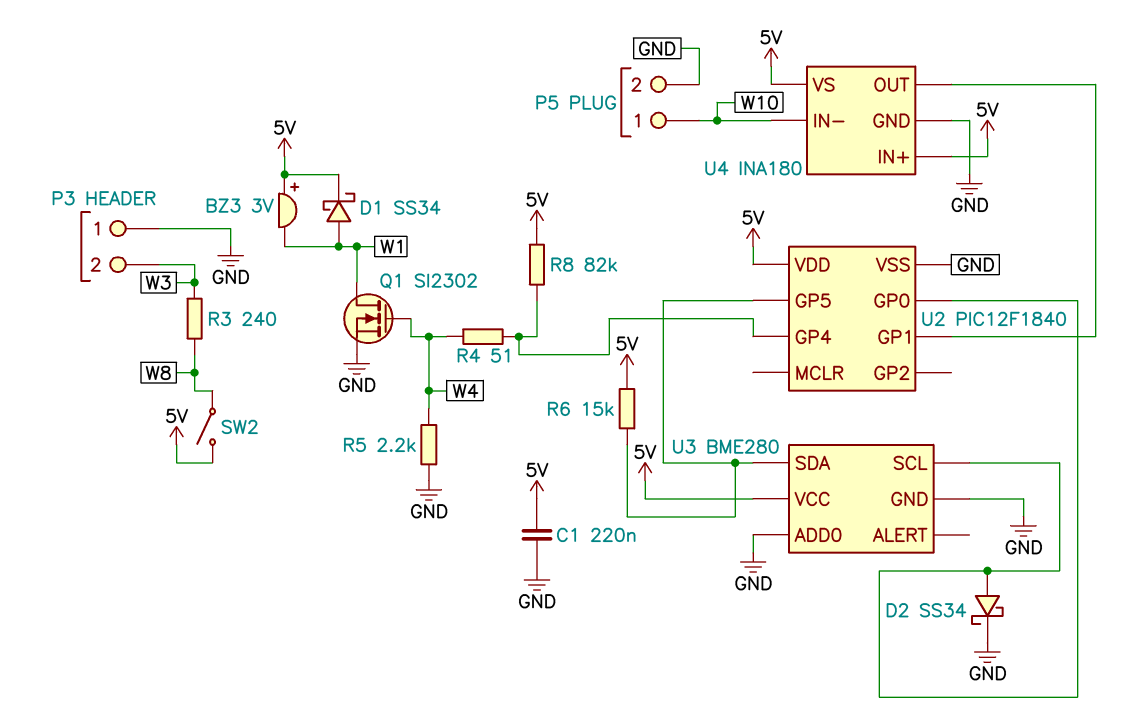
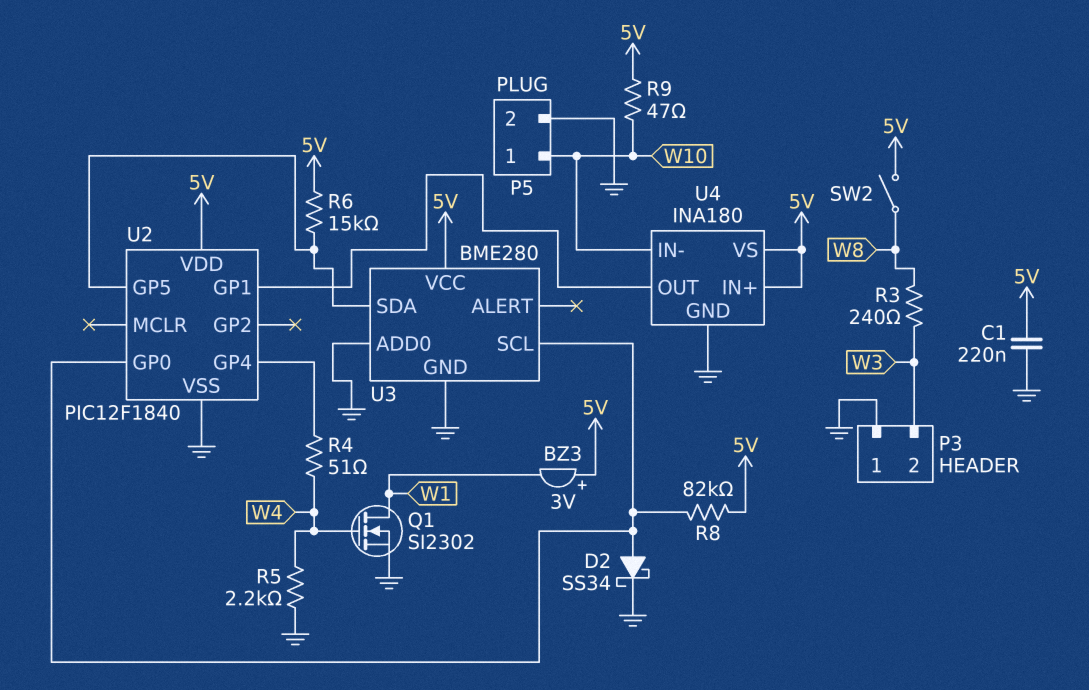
D1: schottky SS34 (A W1, K 5V) -> none
R8: 82k (5V, U2/GP4) -> 82k (5V, U2/GP0)
R9: none -> 47 (5V, W10)

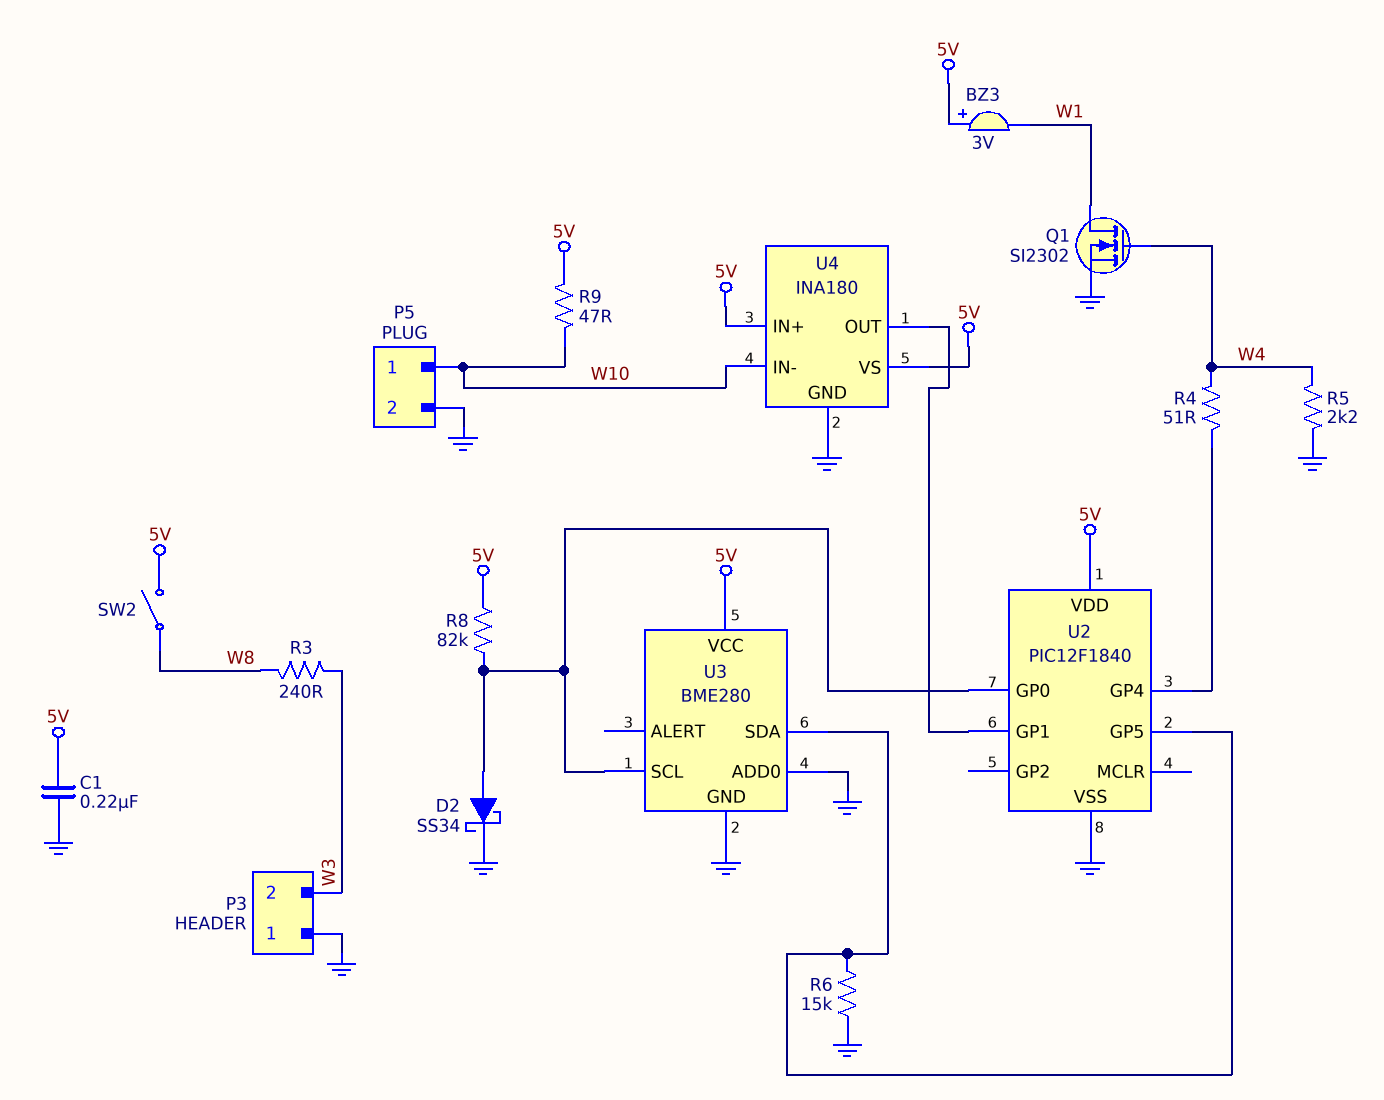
R6: 15k (5V, U2/GP5) -> 15k (GND, U2/GP5)

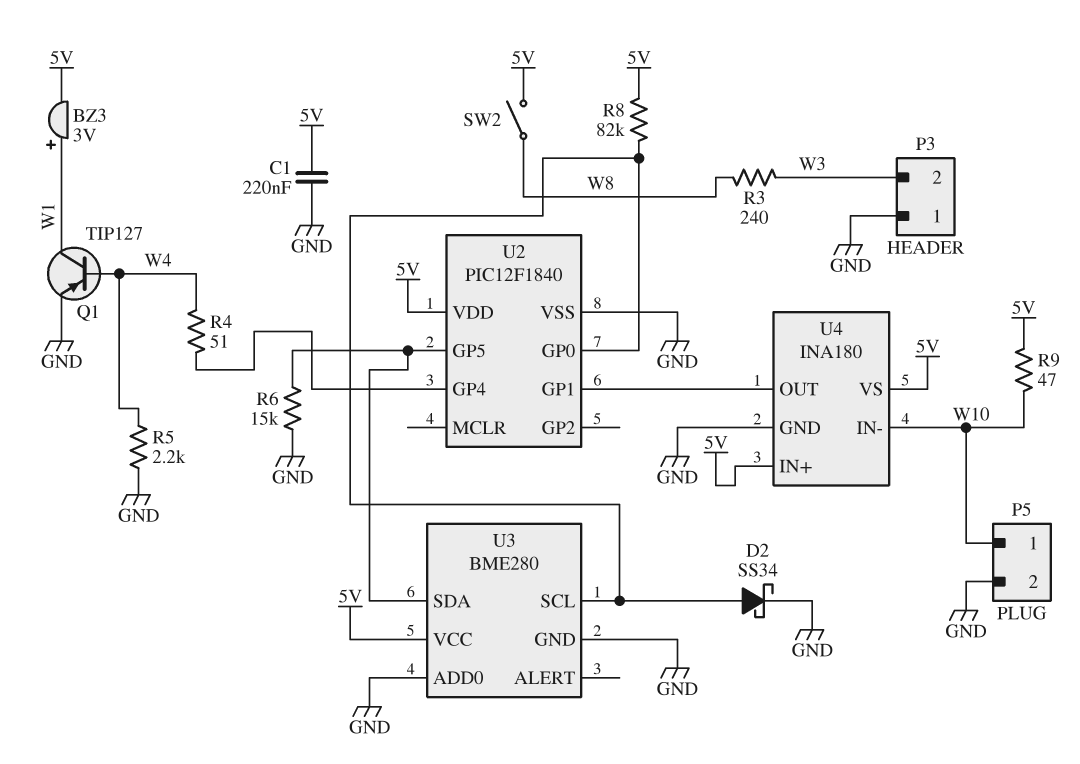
BZ3: buzzer 3V (plus 5V, minus W1) -> buzzer 3V (plus W1, minus 5V)
Q1: NMOS SI2302 (G W4, D W1, S GND) -> PNP TIP127 (B W4, C W1, E GND)

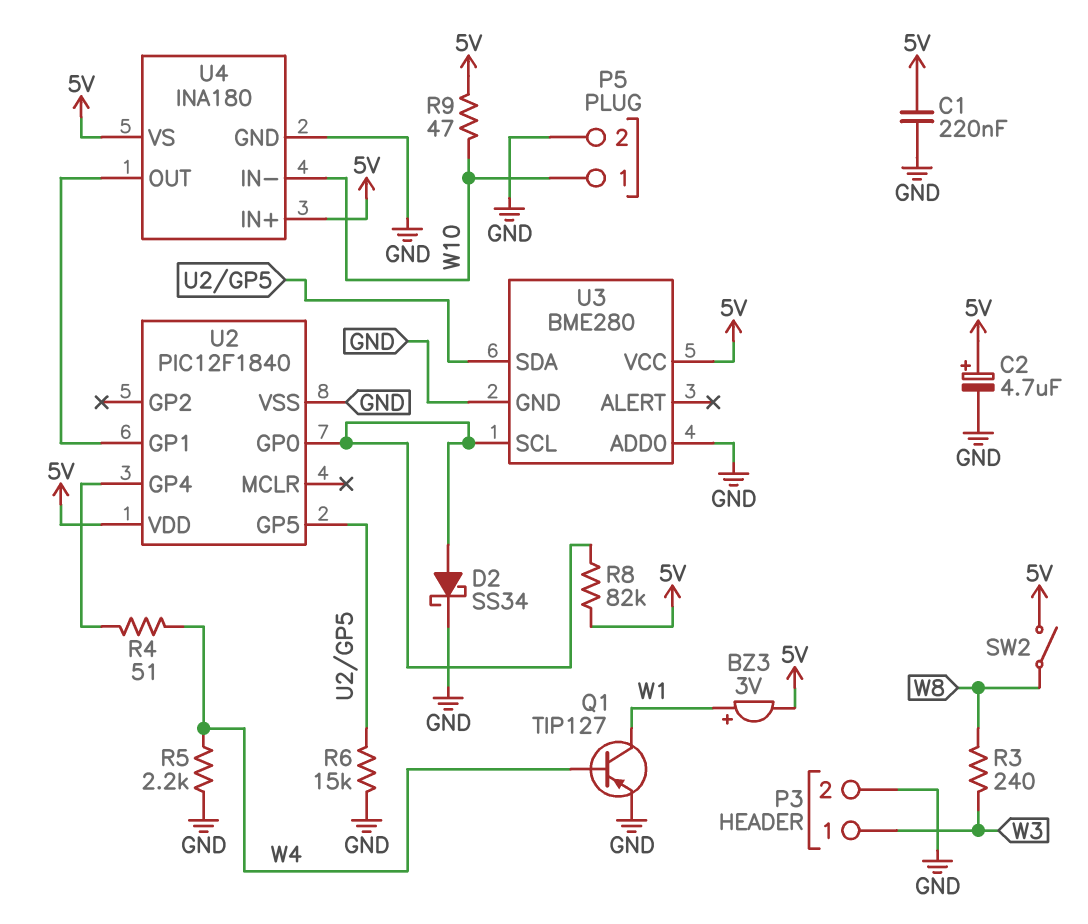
C2: none -> 4.7uF (plus 5V, minus GND)
P3 pin 1: GND -> W3
P3 pin 2: W3 -> GND

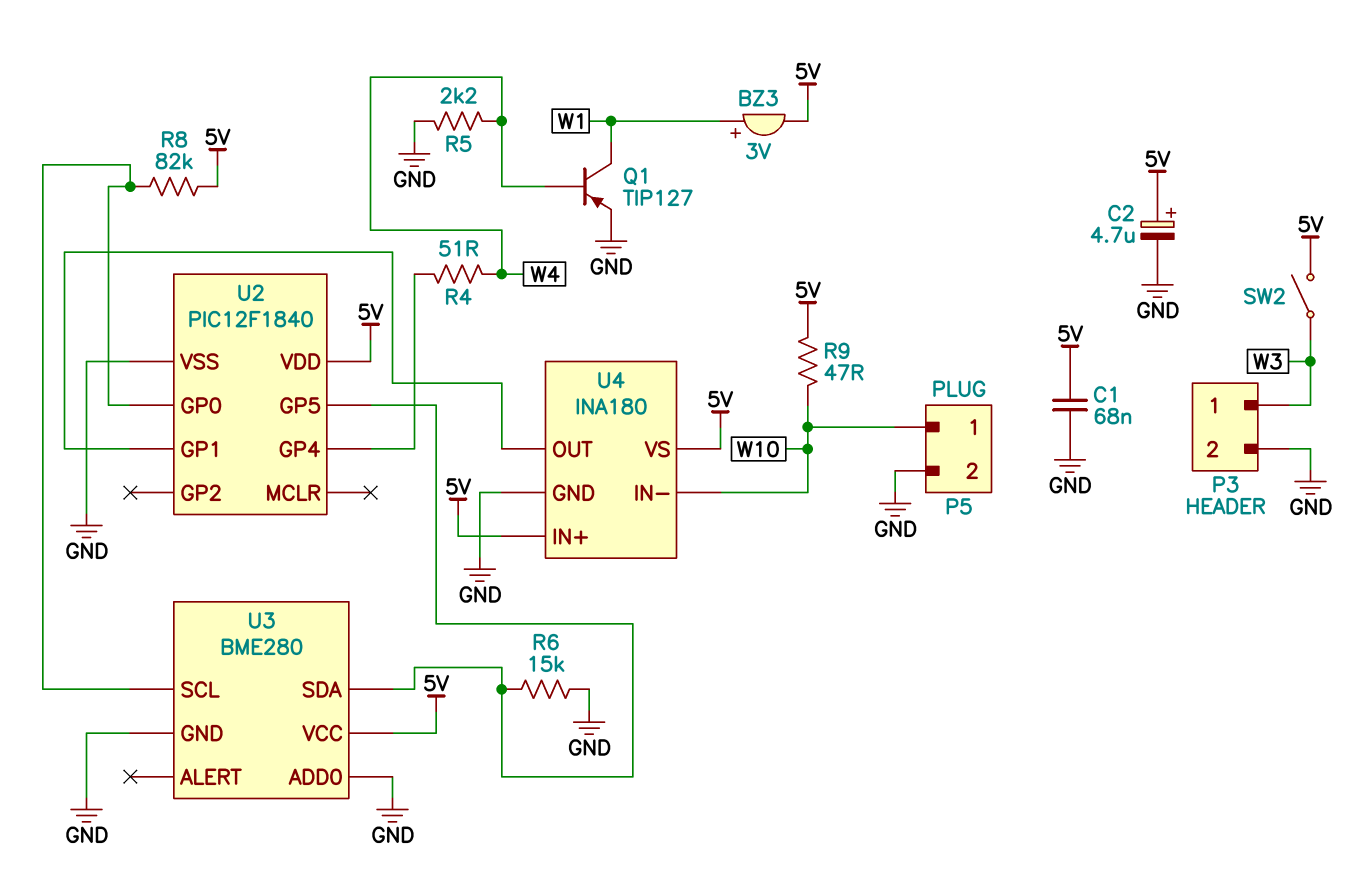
C1: 220nF (5V, GND) -> 68nF (5V, GND)
D2: schottky SS34 (A U2/GP0, K GND) -> none
R3: 240 (W3, W8) -> none
SW2: switch (5V, W8) -> switch (5V, W3)

